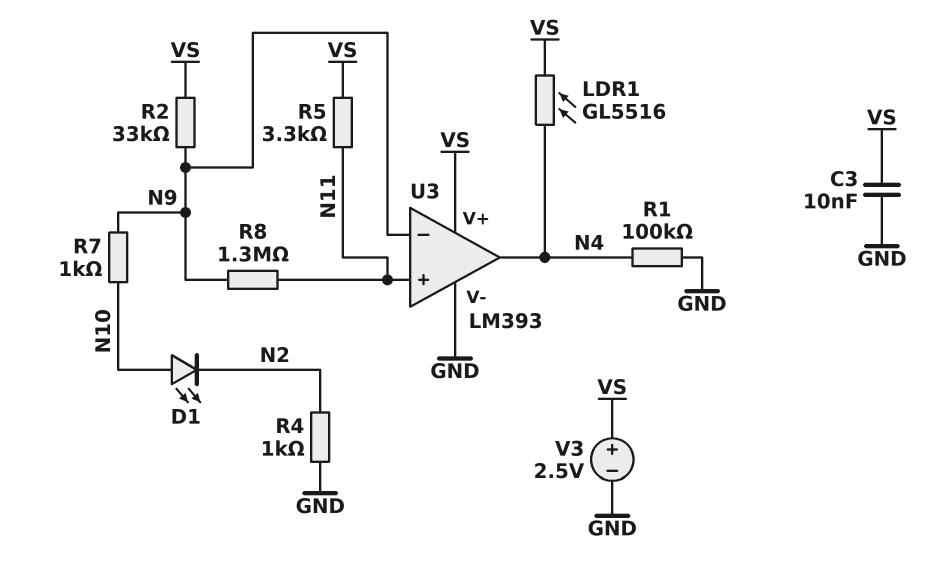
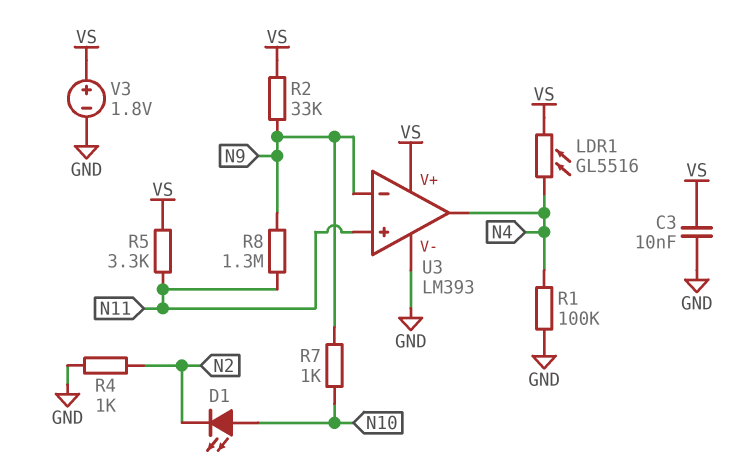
V3: 2.5V (plus VS, minus GND) -> 1.8V (plus VS, minus GND)

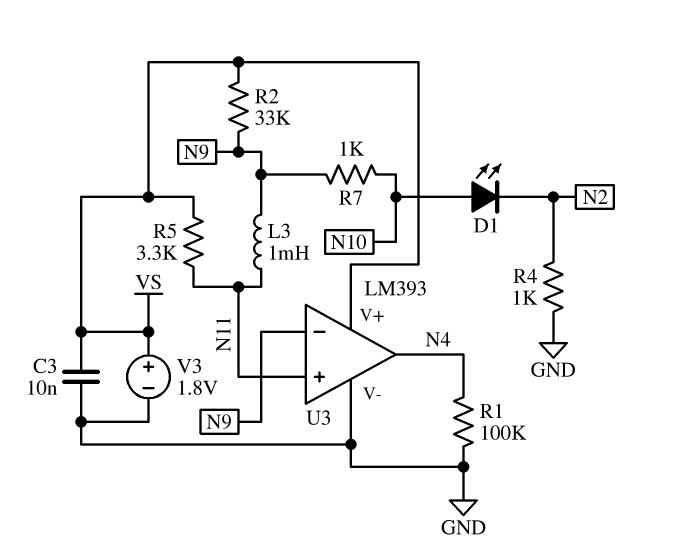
L3: none -> 1mH (N9, N11)
LDR1: GL5516 (N4, VS) -> none
R8: 1.3M (N9, N11) -> none

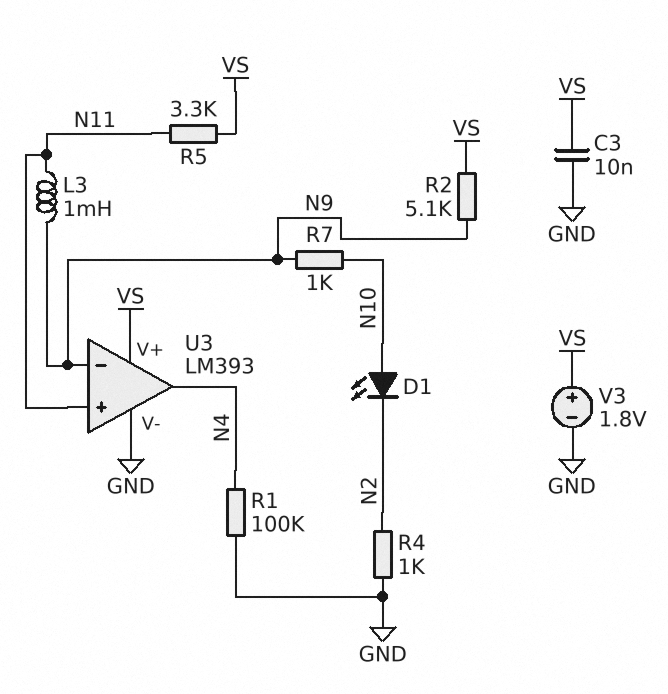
R2: 33k (N9, VS) -> 5.1k (N9, VS)

